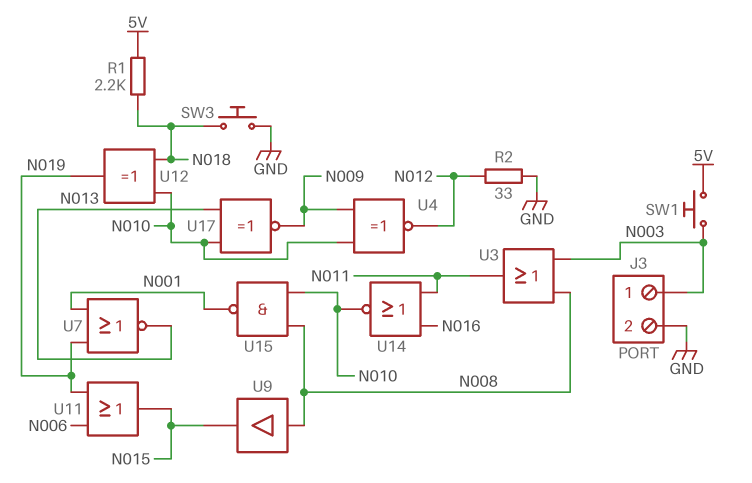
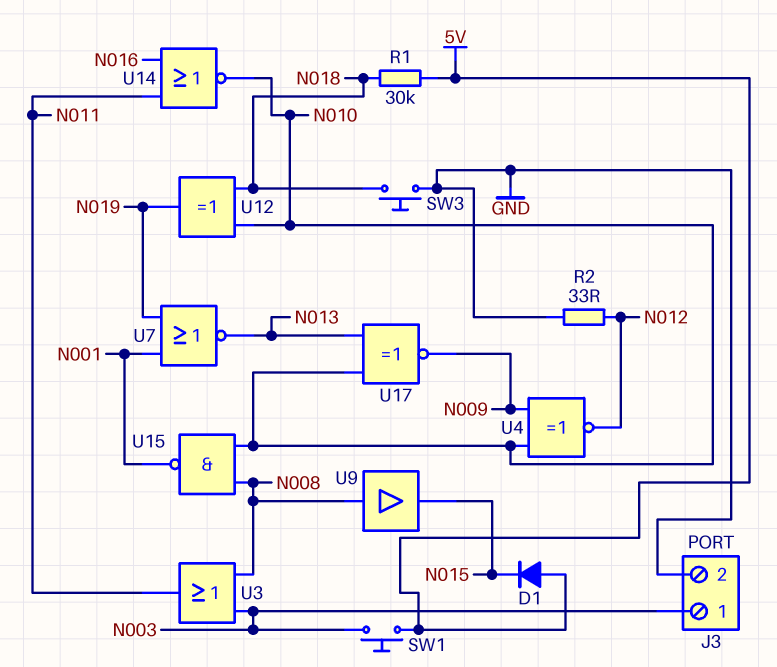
D1: none -> diode (A 5V, K N015)
R1: 2.2k (5V, N018) -> 30k (5V, N018)
U11: OR (in N006, in N019, out N015) -> none

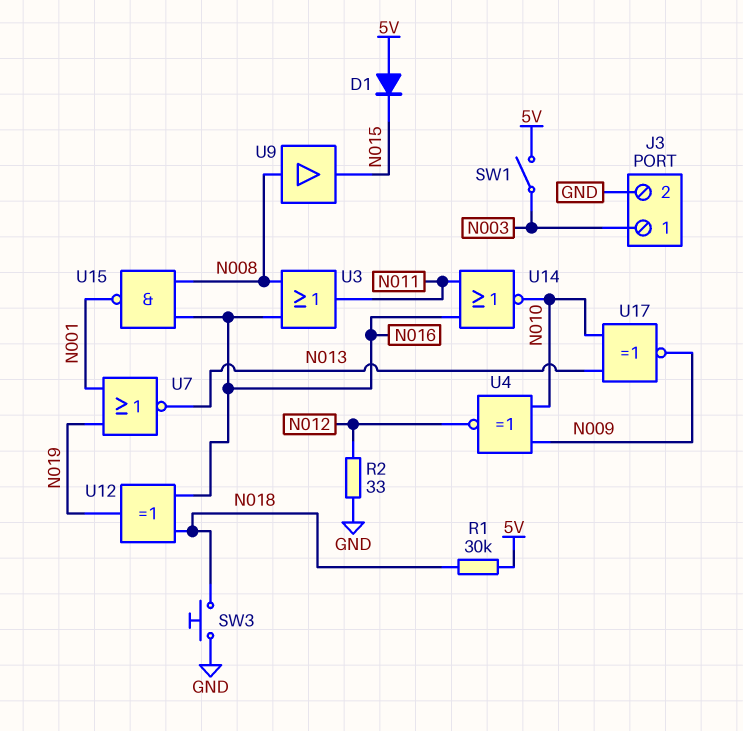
SW1: button (5V, N003) -> switch (5V, N003)
U3: OR (in N003, in N008, out N011) -> OR (in N008, in N016, out N011)
U12: XOR (in N010, in N018, out N019) -> XOR (in N016, in N018, out N019)
U15: NAND (in N008, in N010, out N001) -> NAND (in N008, in N016, out N001)

